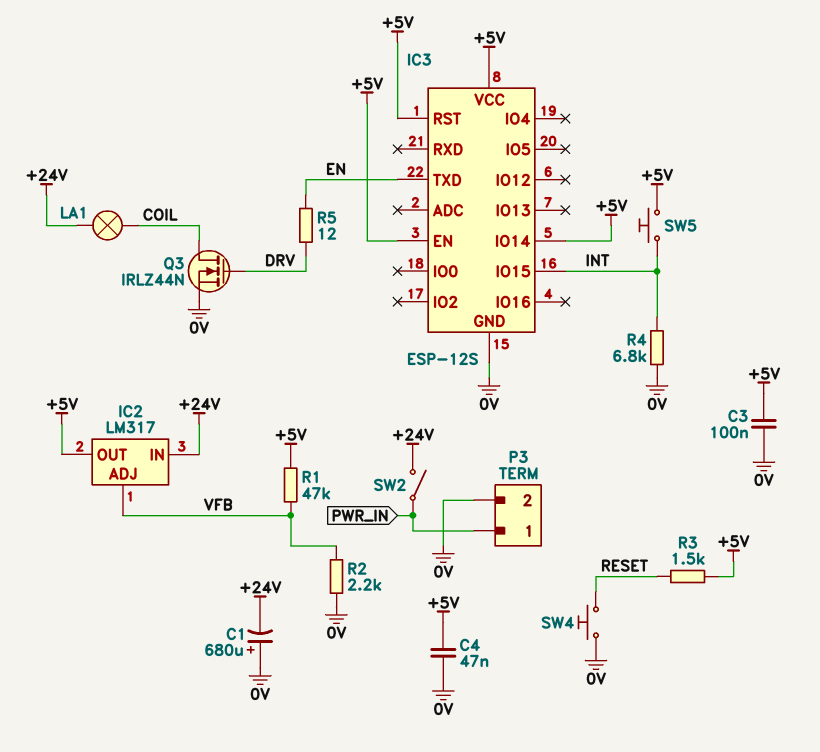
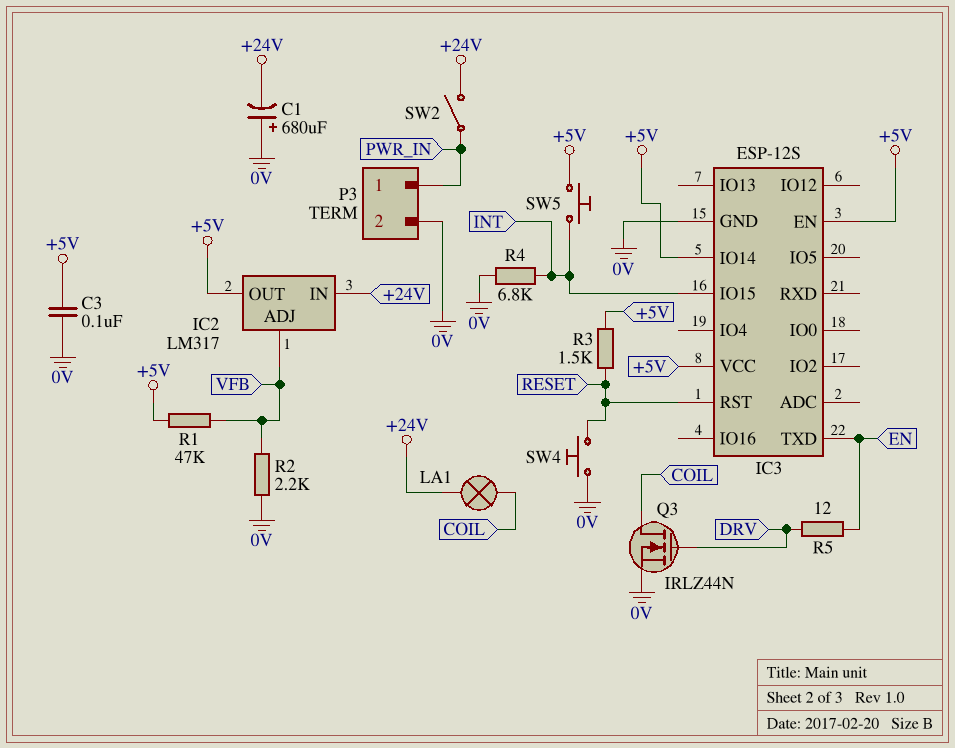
C4: 47nF (+5V, 0V) -> none
IC3 pin RST: +5V -> RESET

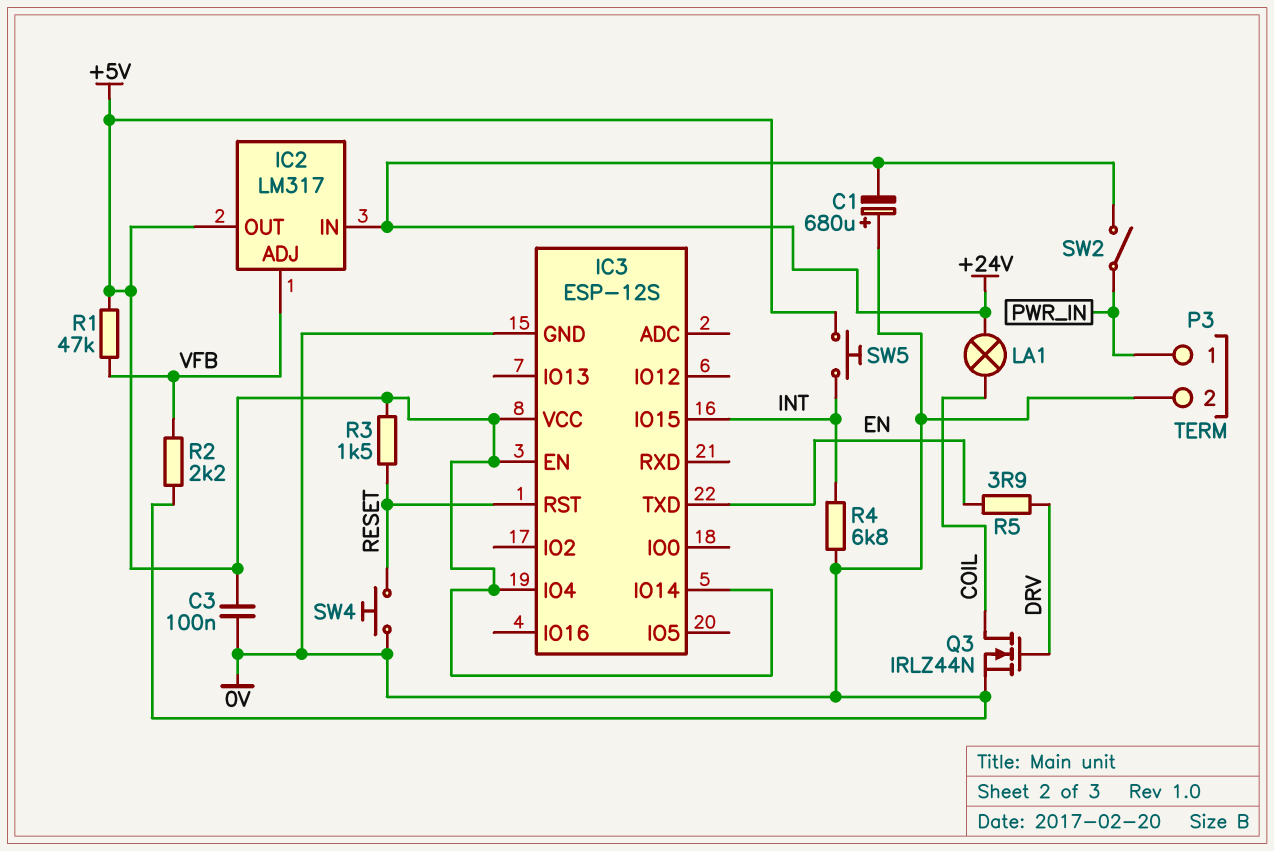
IC3 pin IO4: none -> +5V
R5: 12 (DRV, EN) -> 3.9 (DRV, EN)

